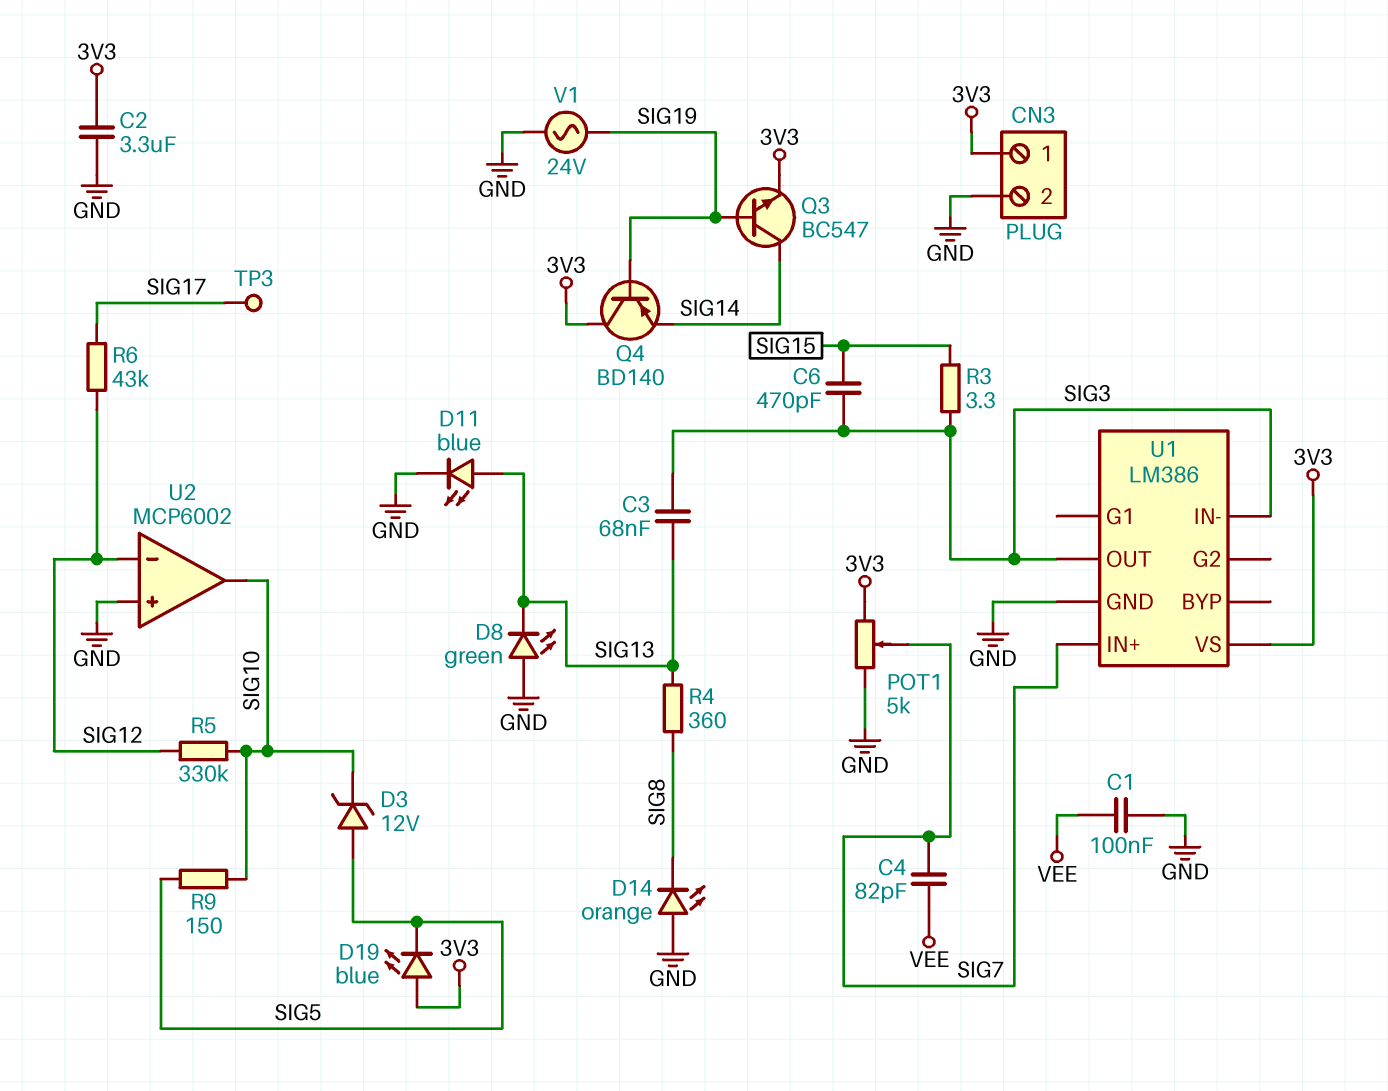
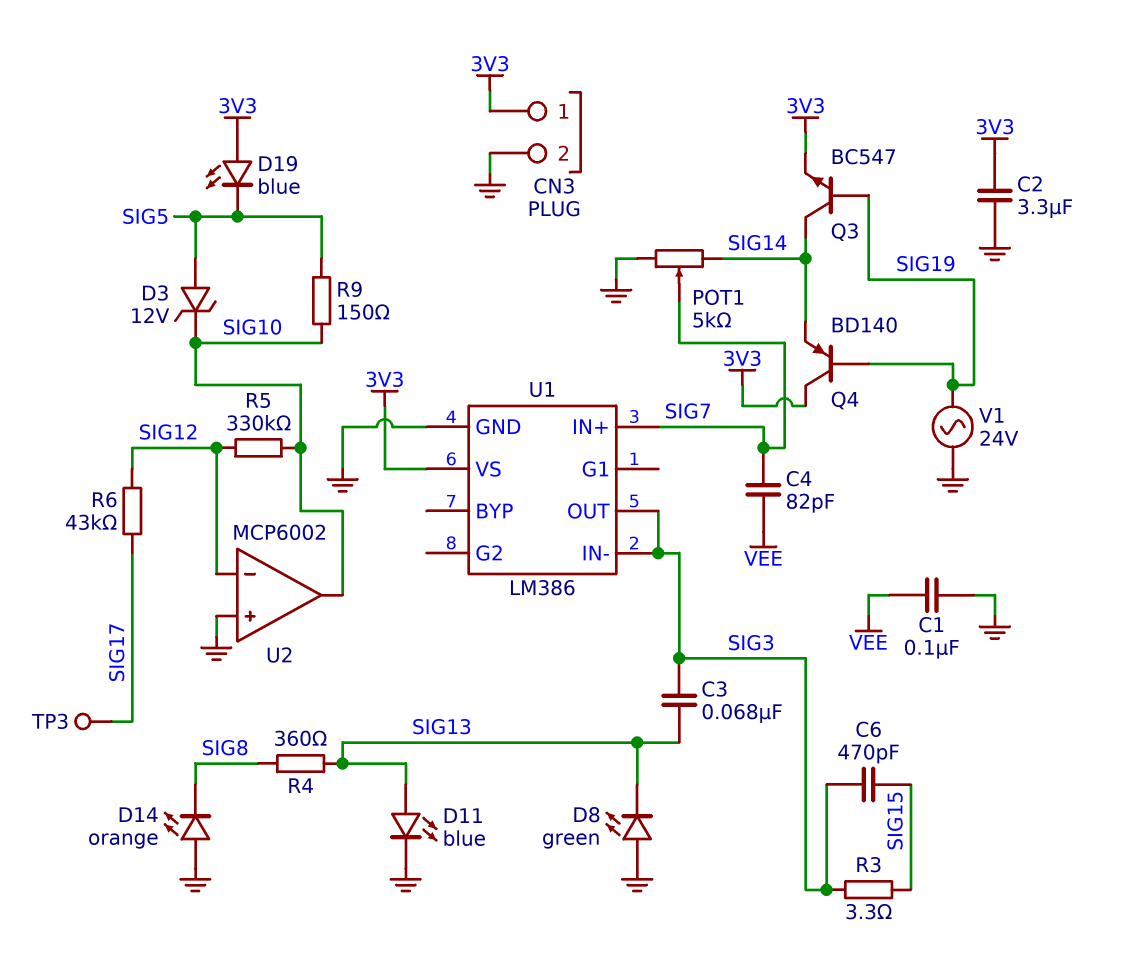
POT1: 5k (3V3, GND, wiper SIG7) -> 5k (GND, SIG14, wiper SIG7)

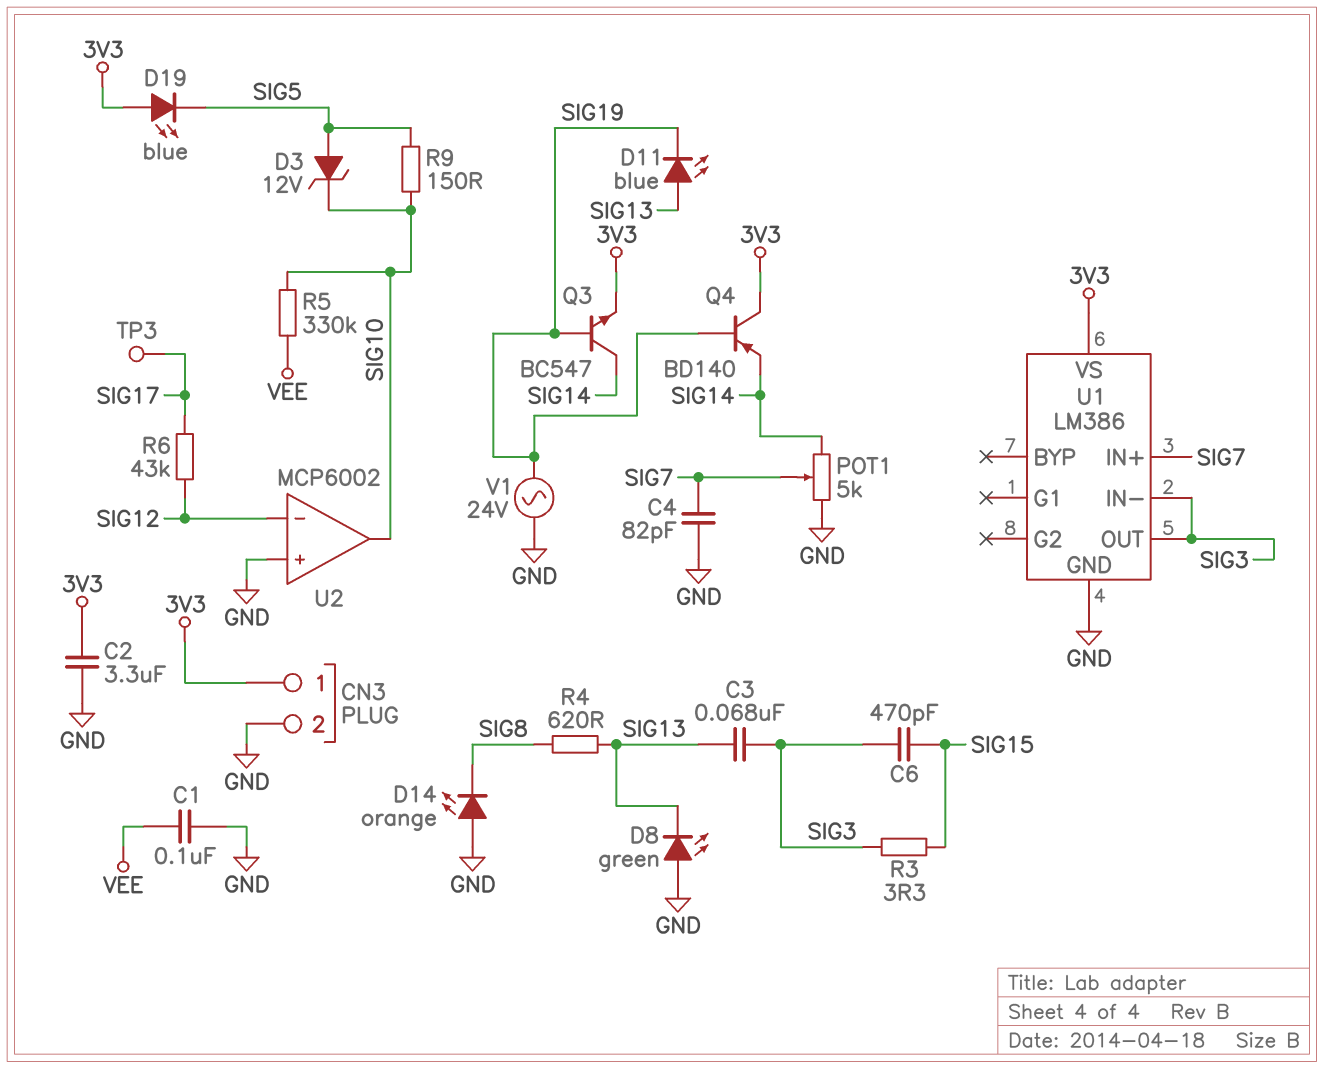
C4: 82pF (SIG7, VEE) -> 82pF (GND, SIG7)
D11: LED blue (A SIG13, K GND) -> LED blue (A SIG13, K SIG19)
R4: 360 (SIG8, SIG13) -> 620 (SIG8, SIG13)
R5: 330k (SIG10, SIG12) -> 330k (SIG10, VEE)

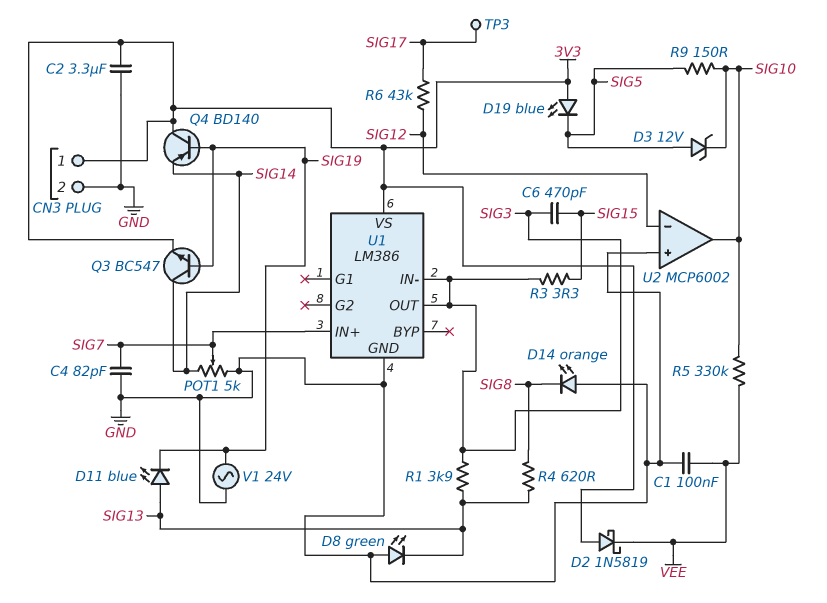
C3: 68nF (SIG3, SIG13) -> none
D2: none -> schottky 1N5819 (A 3V3, K VEE)
R1: none -> 3.9k (SIG3, SIG13)

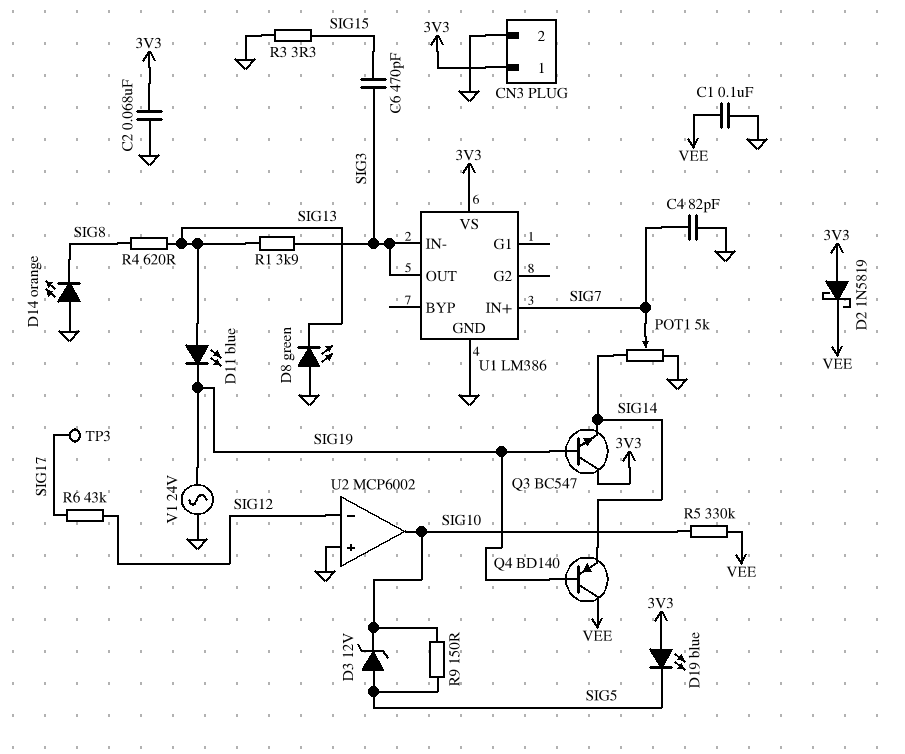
C2: 3.3uF (3V3, GND) -> 68nF (3V3, GND)
Q3: NPN BC547 (B SIG19, C SIG14, E 3V3) -> NPN BC547 (B SIG19, C 3V3, E SIG14)
Q4: PNP BD140 (B SIG19, C 3V3, E SIG14) -> PNP BD140 (B SIG19, C VEE, E SIG14)
R3: 3.3 (SIG3, SIG15) -> 3.3 (GND, SIG15)

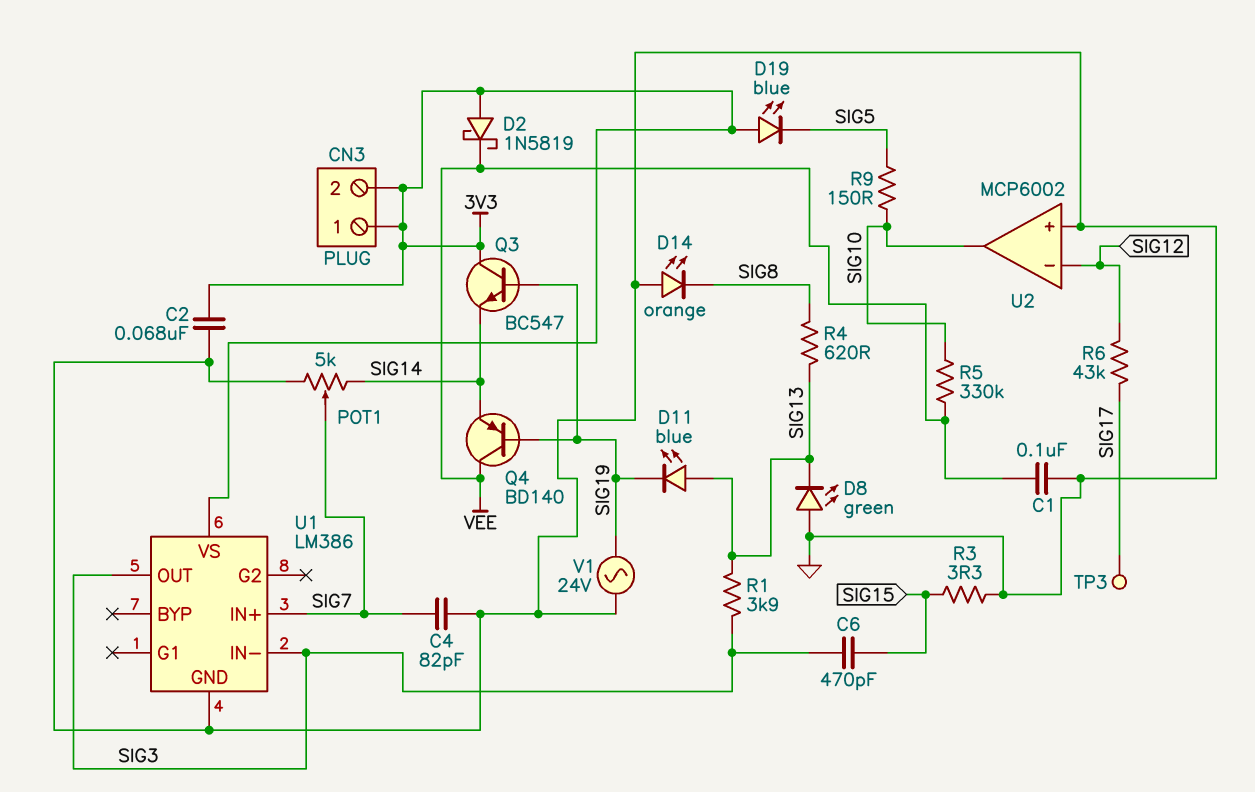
CN3 pin 2: GND -> 3V3
D3: zener 12V (A SIG5, K SIG10) -> none

